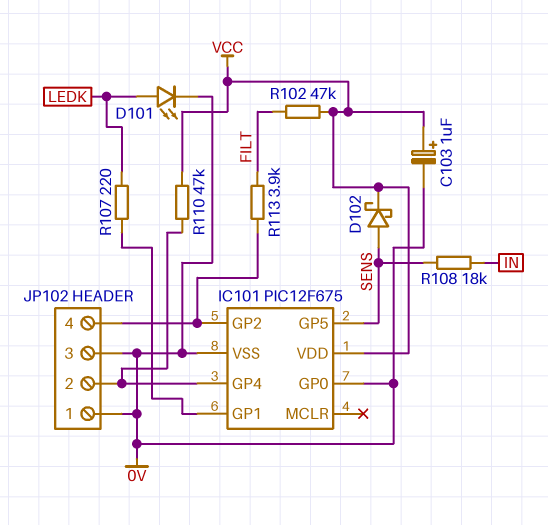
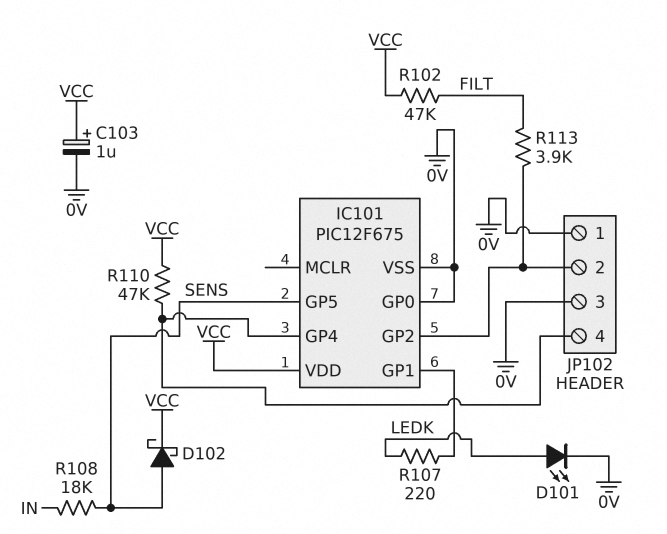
JP102 pin 2: IC101/GP4 -> IC101/GP2
JP102 pin 4: IC101/GP2 -> IC101/GP4

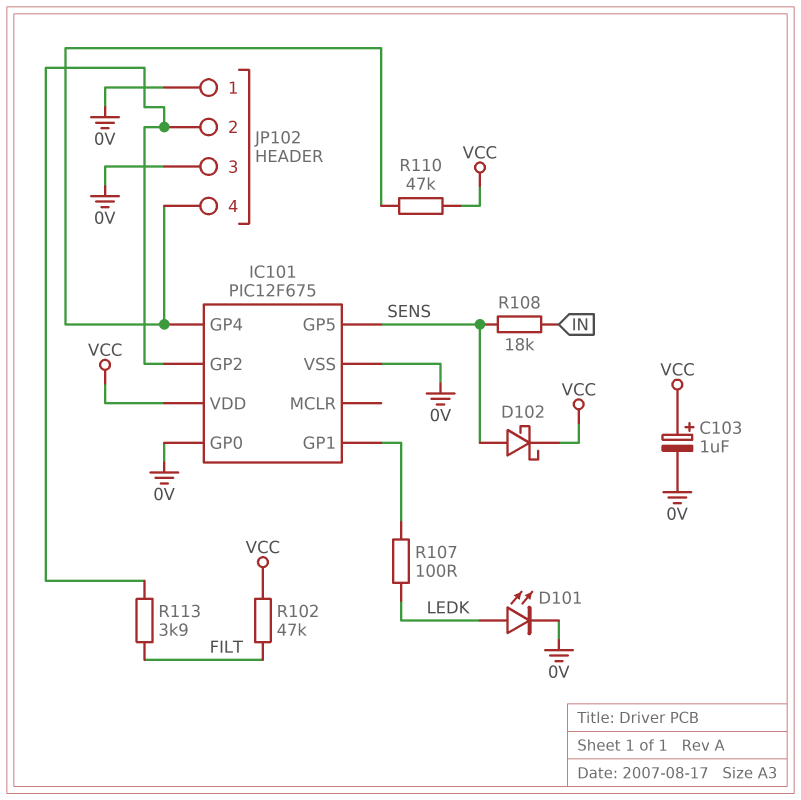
R107: 220 (IC101/GP1, LEDK) -> 100 (IC101/GP1, LEDK)

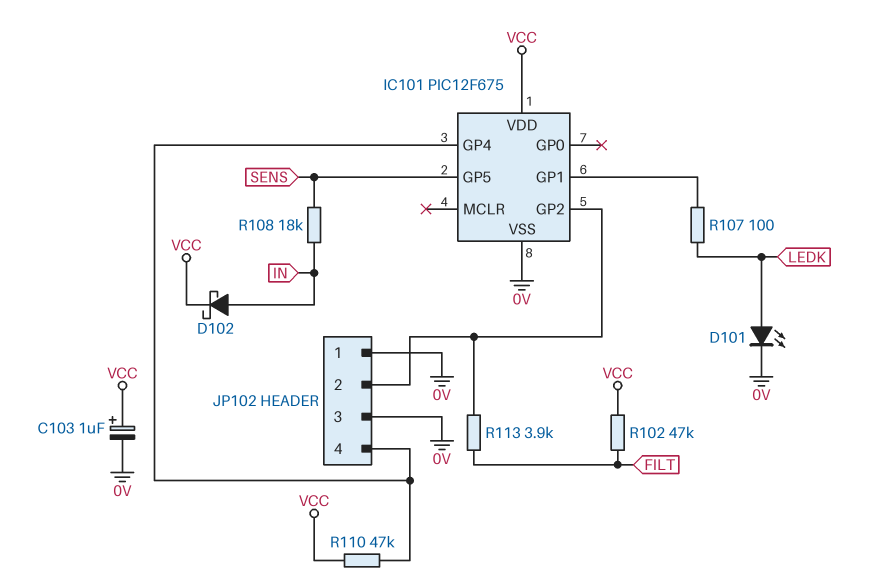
D102: schottky (A SENS, K VCC) -> schottky (A IN, K VCC)
IC101 pin GP0: 0V -> none

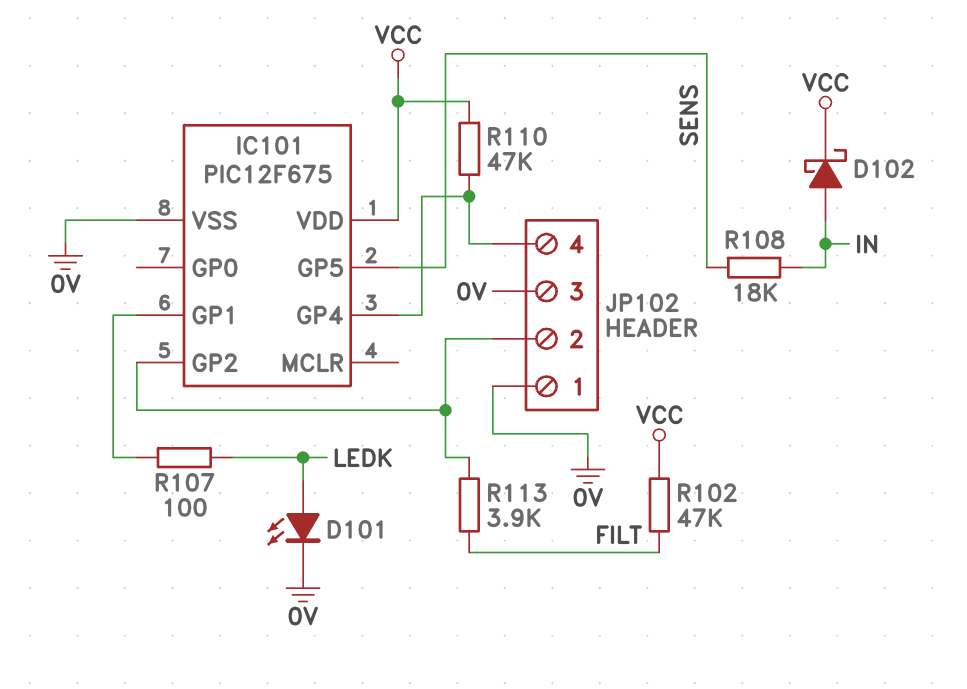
C103: 1uF (plus VCC, minus 0V) -> none

